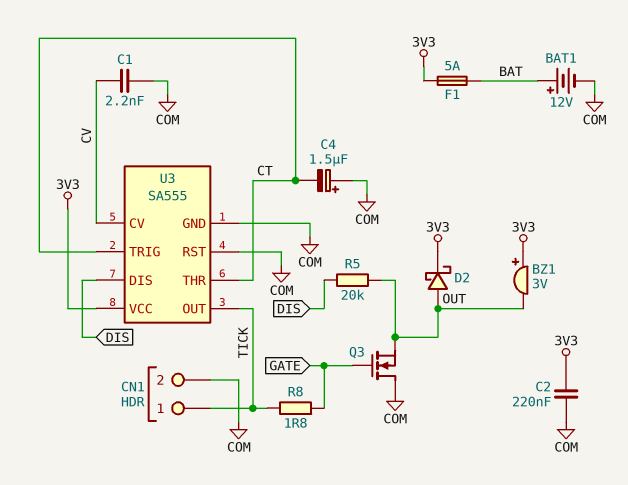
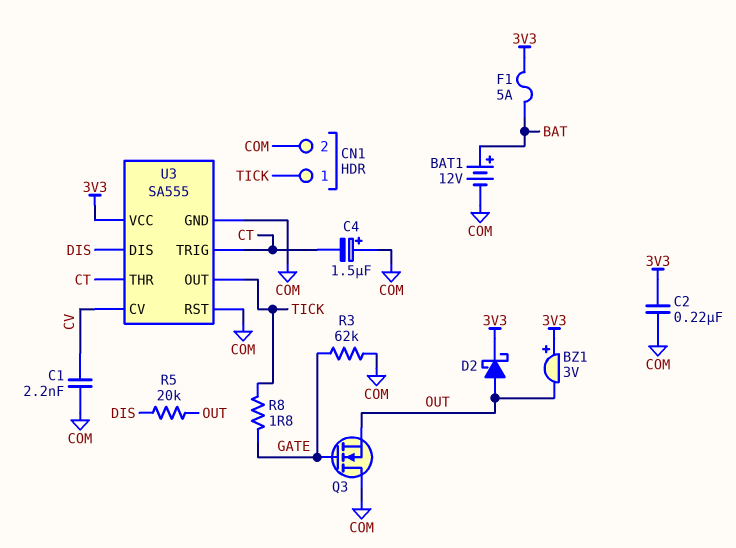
R3: none -> 62k (COM, GATE)

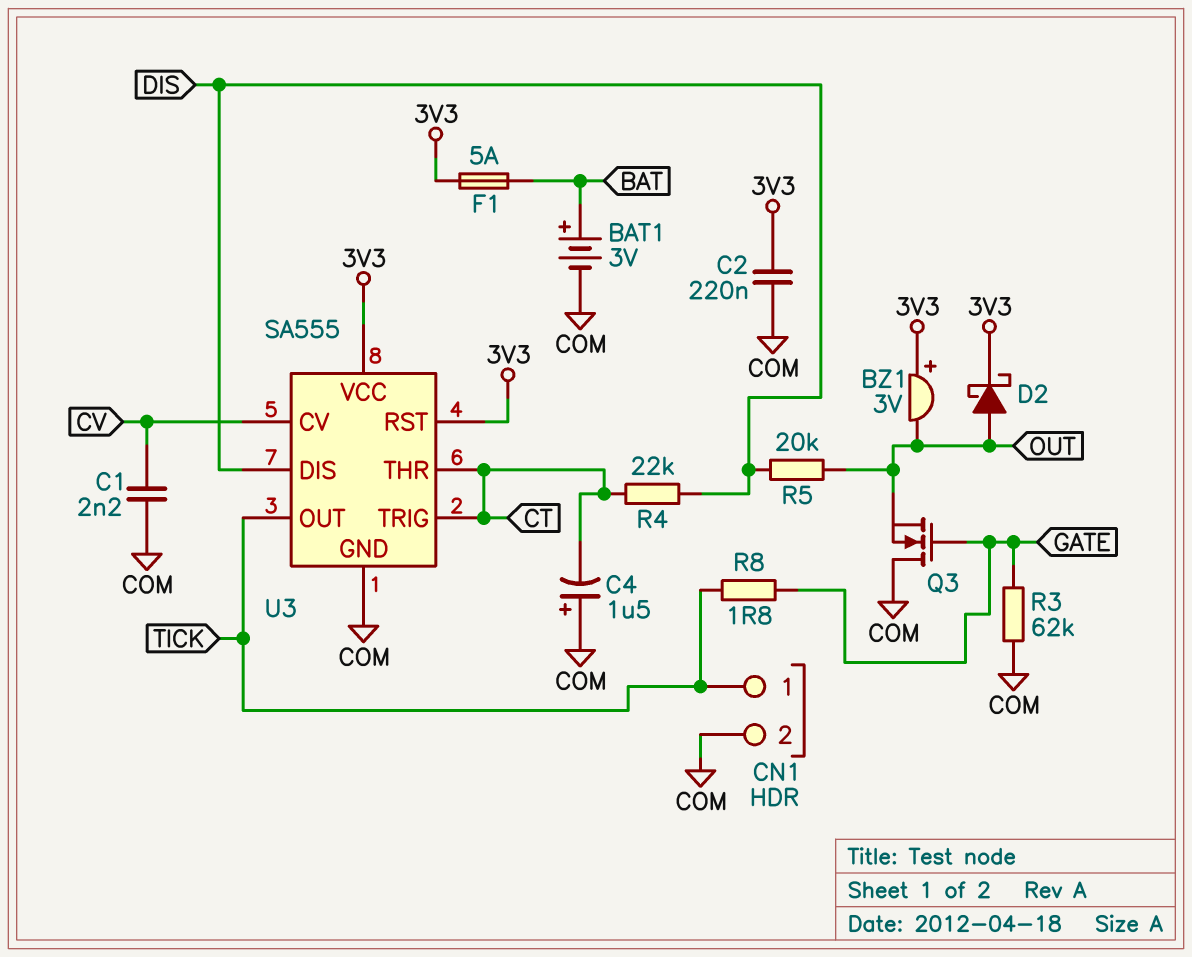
BAT1: 12V (plus BAT, minus COM) -> 3V (plus BAT, minus COM)
R4: none -> 22k (CT, DIS)
U3 pin RST: COM -> 3V3

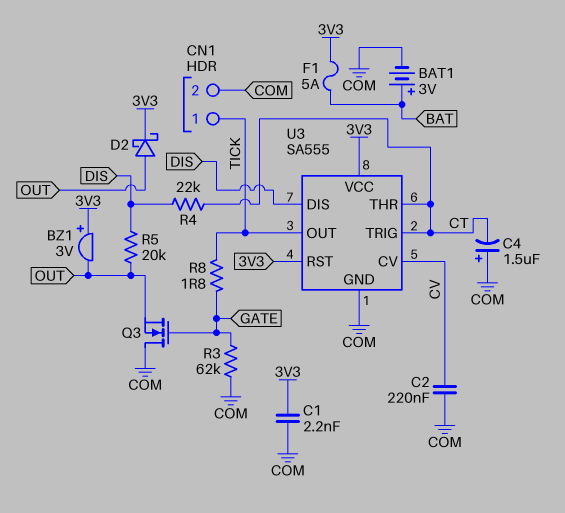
C1: 2.2nF (COM, CV) -> 2.2nF (3V3, COM)
C2: 220nF (3V3, COM) -> 220nF (COM, CV)

